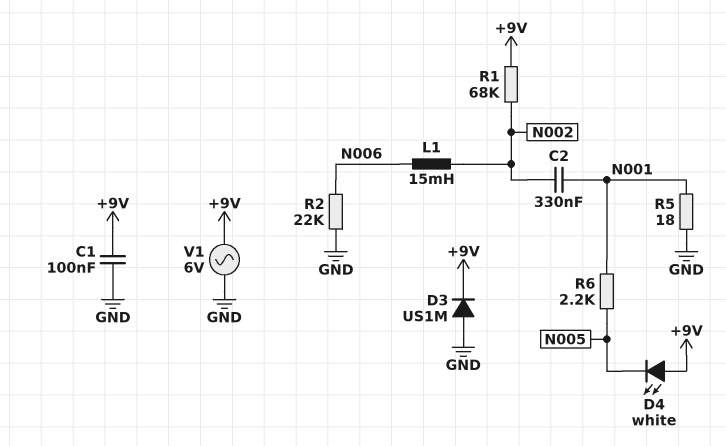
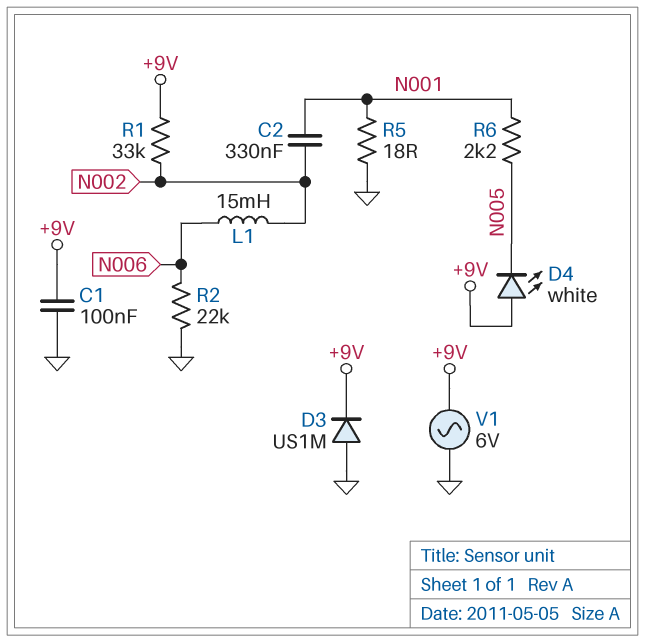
R1: 68k (+9V, N002) -> 33k (+9V, N002)

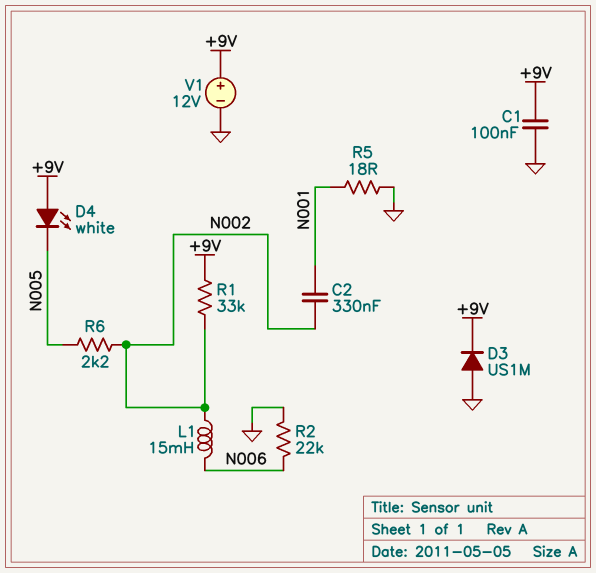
R6: 2.2k (N001, N005) -> 2.2k (N002, N005)
V1: AC 6V (+9V, GND) -> 12V (plus +9V, minus GND)

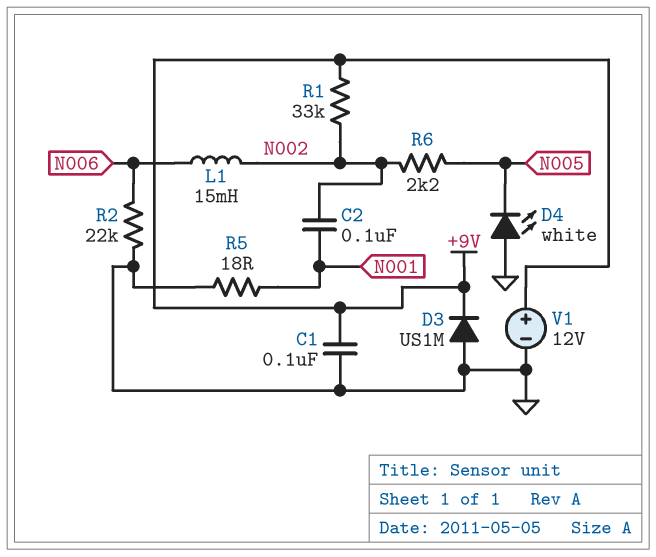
C2: 330nF (N001, N002) -> 100nF (N001, N002)
D4: LED white (A +9V, K N005) -> LED white (A GND, K N005)

